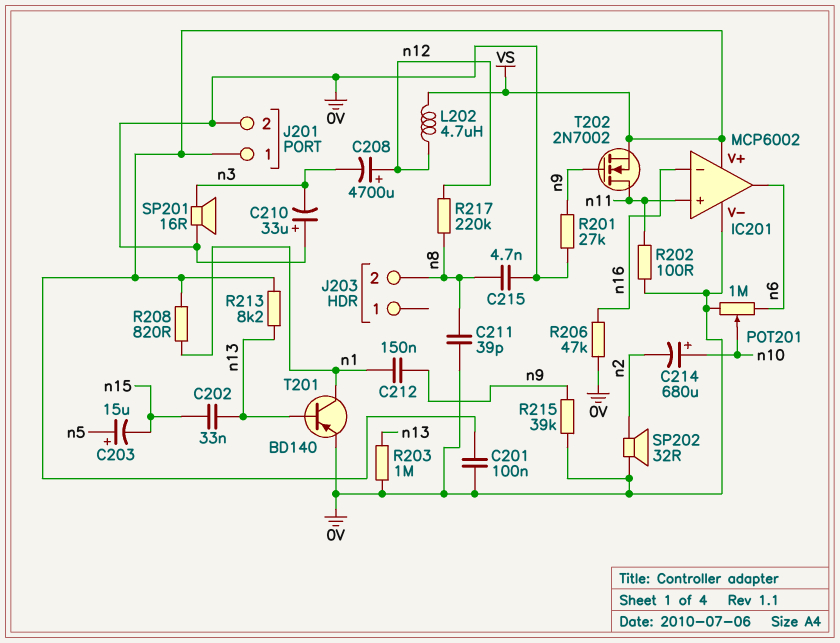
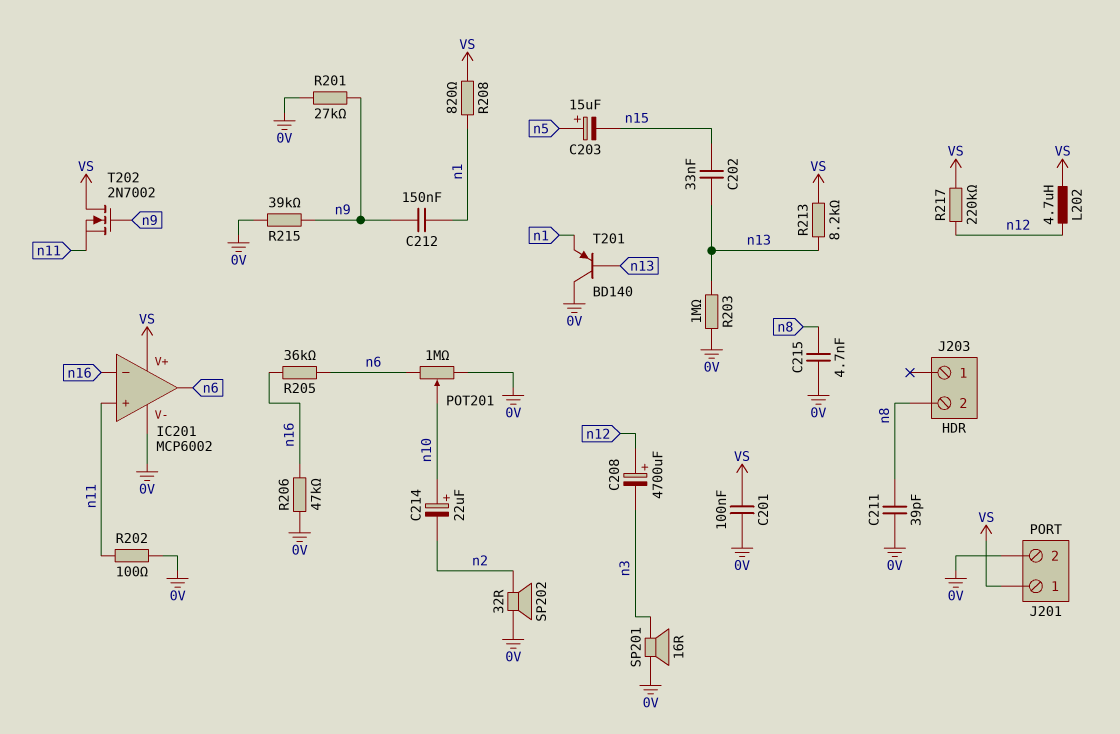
C210: 33uF (plus 0V, minus n3) -> none
C214: 680uF (plus n10, minus n2) -> 22uF (plus n10, minus n2)
R205: none -> 36k (n6, n16)
R217: 220k (n8, n12) -> 220k (VS, n12)
T201: PNP BD140 (B n13, C n1, E 0V) -> PNP BD140 (B n13, C 0V, E n1)
T202: NMOS 2N7002 (G n9, D n11, S VS) -> NMOS 2N7002 (G n9, D VS, S n11)

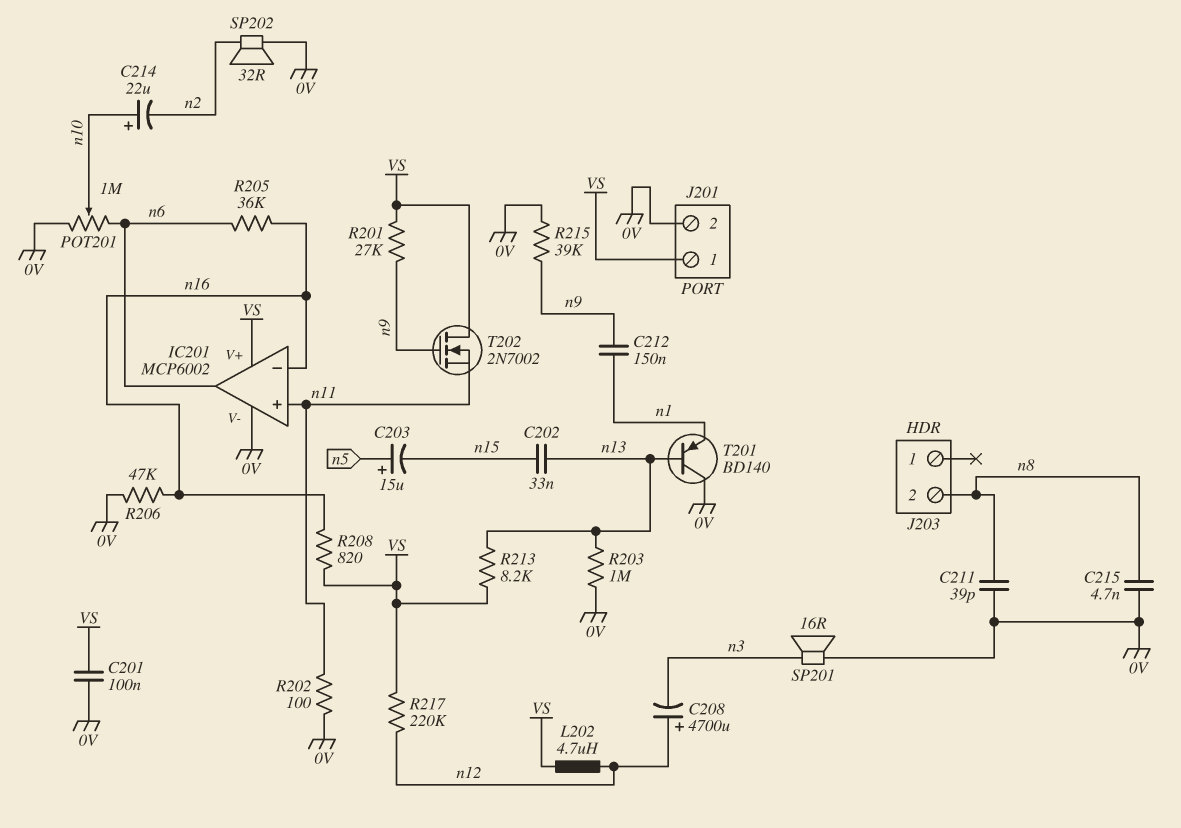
R201: 27k (0V, n9) -> 27k (VS, n9)
R208: 820 (VS, n1) -> 820 (VS, n16)

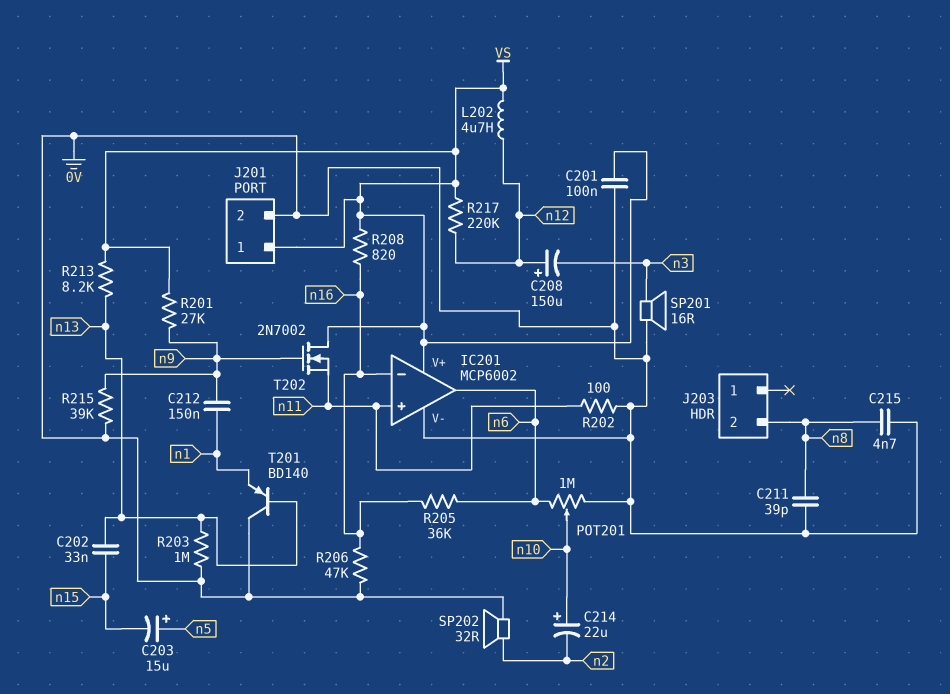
C208: 4700uF (plus n12, minus n3) -> 150uF (plus n12, minus n3)

